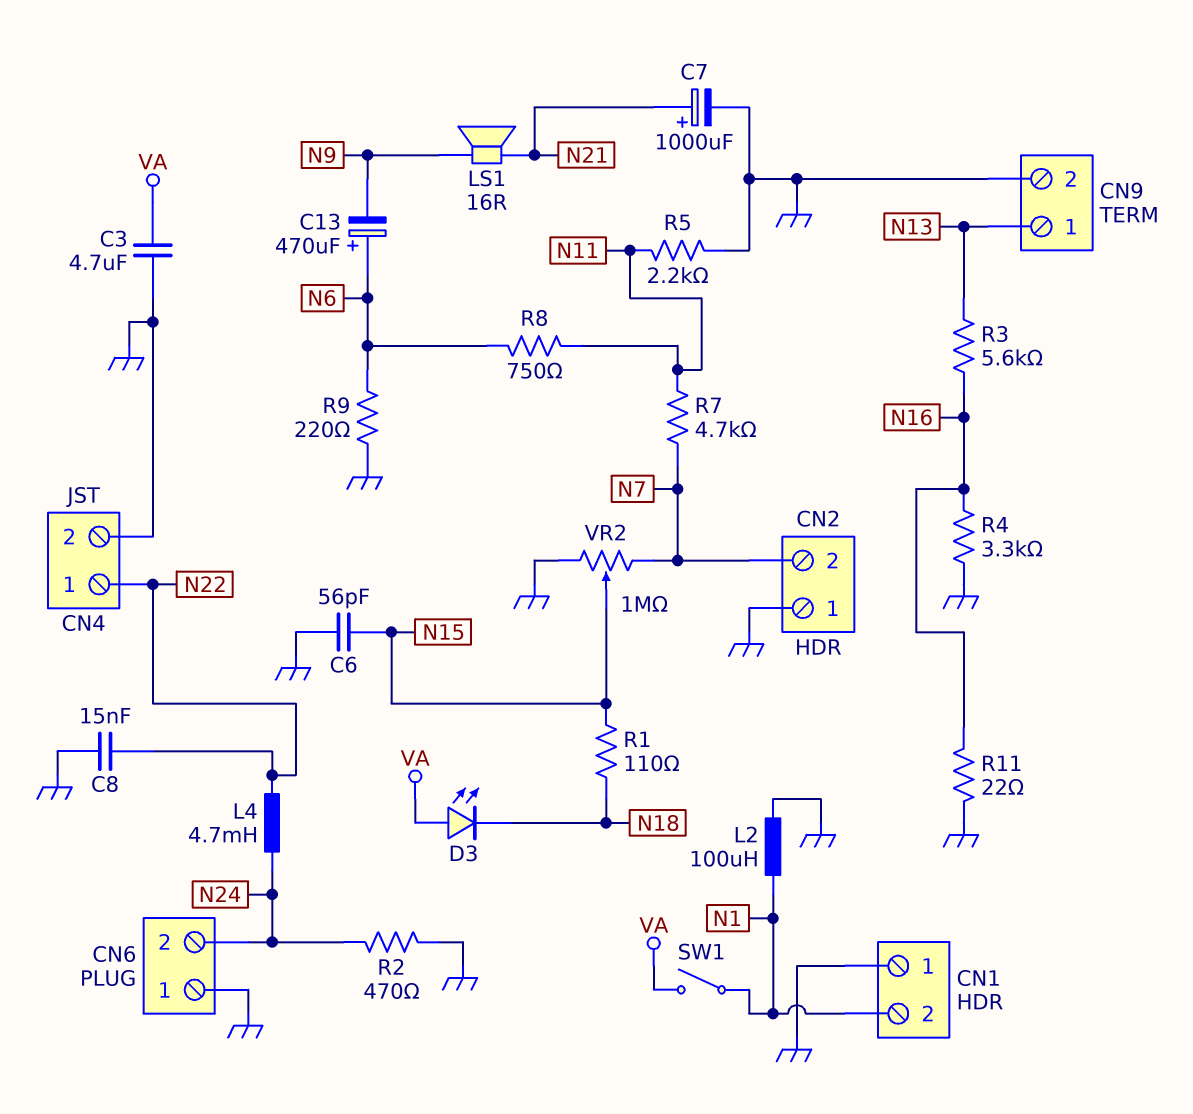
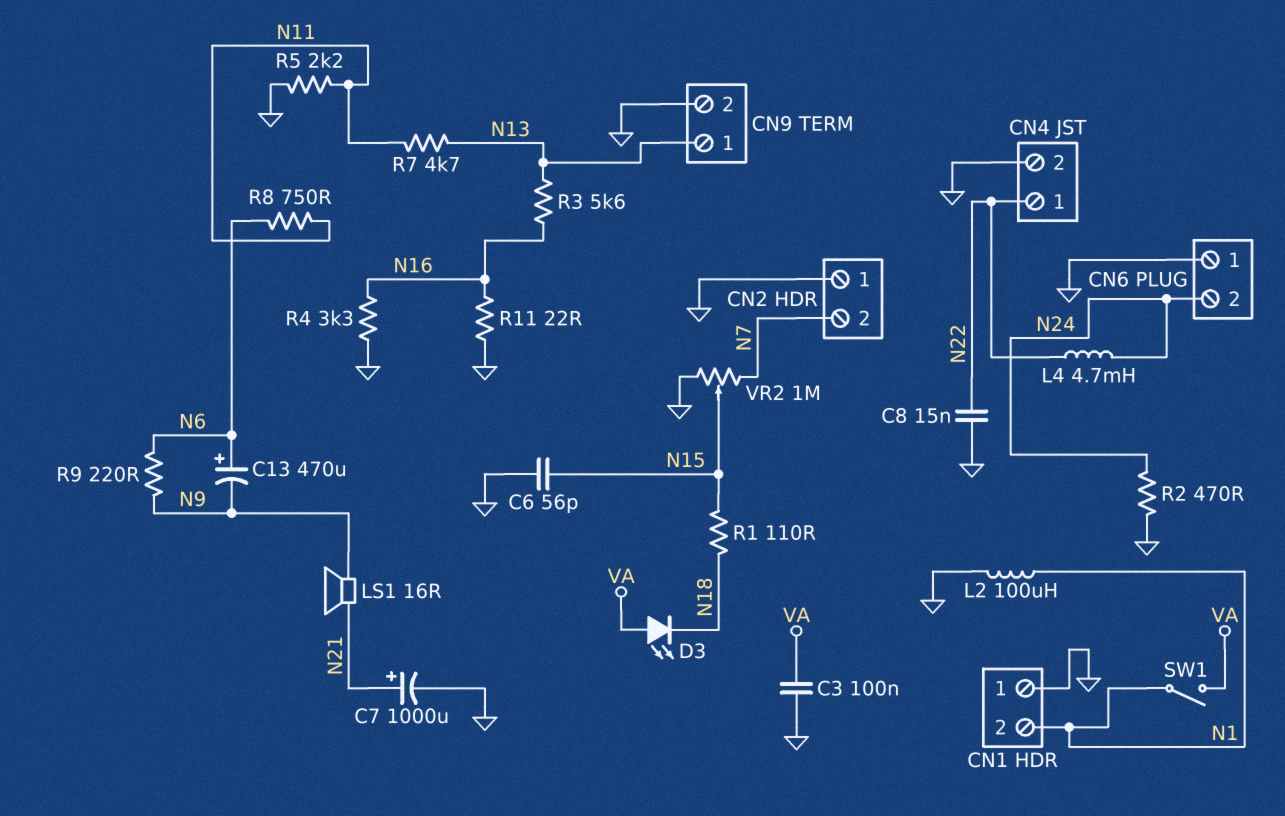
C3: 4.7uF (GND, VA) -> 100nF (GND, VA)
R7: 4.7k (N7, N11) -> 4.7k (N11, N13)
R9: 220 (GND, N6) -> 220 (N6, N9)

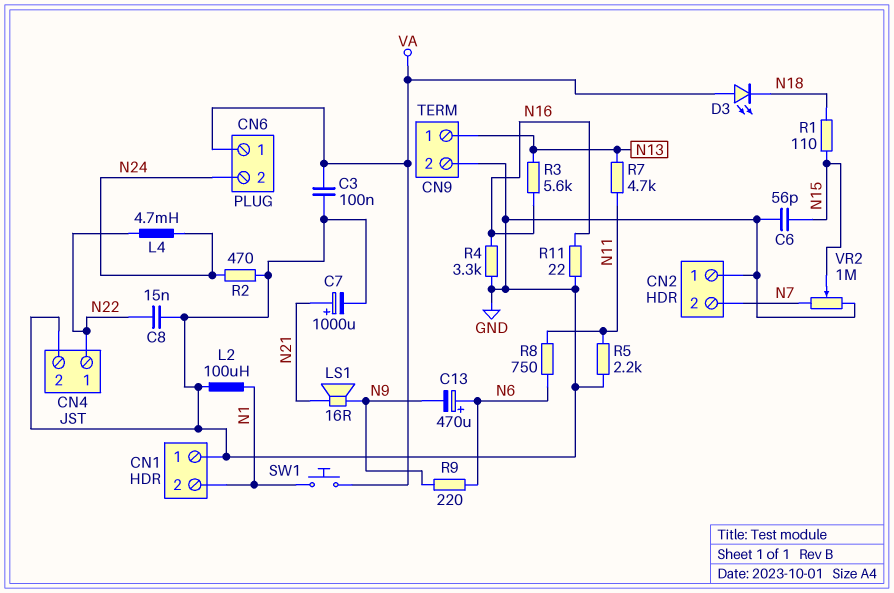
CN6 pin 1: GND -> VA
SW1: switch (N1, VA) -> button (N1, VA)

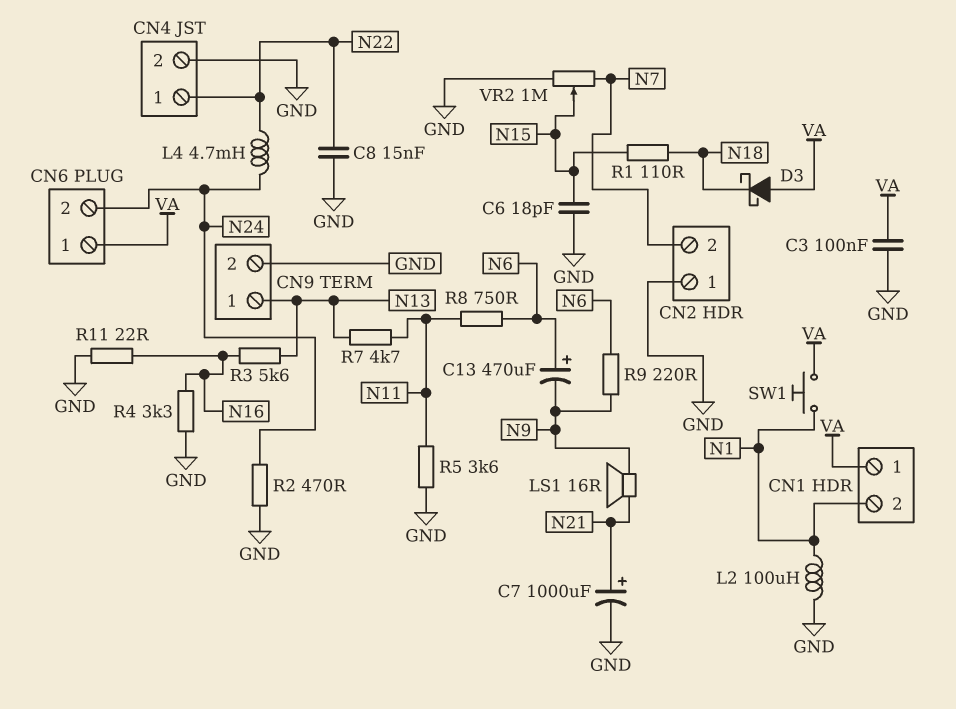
C6: 56pF (GND, N15) -> 18pF (GND, N15)
CN1 pin 1: GND -> VA
D3: LED (A VA, K N18) -> schottky (A VA, K N18)
R5: 2.2k (GND, N11) -> 3.6k (GND, N11)

